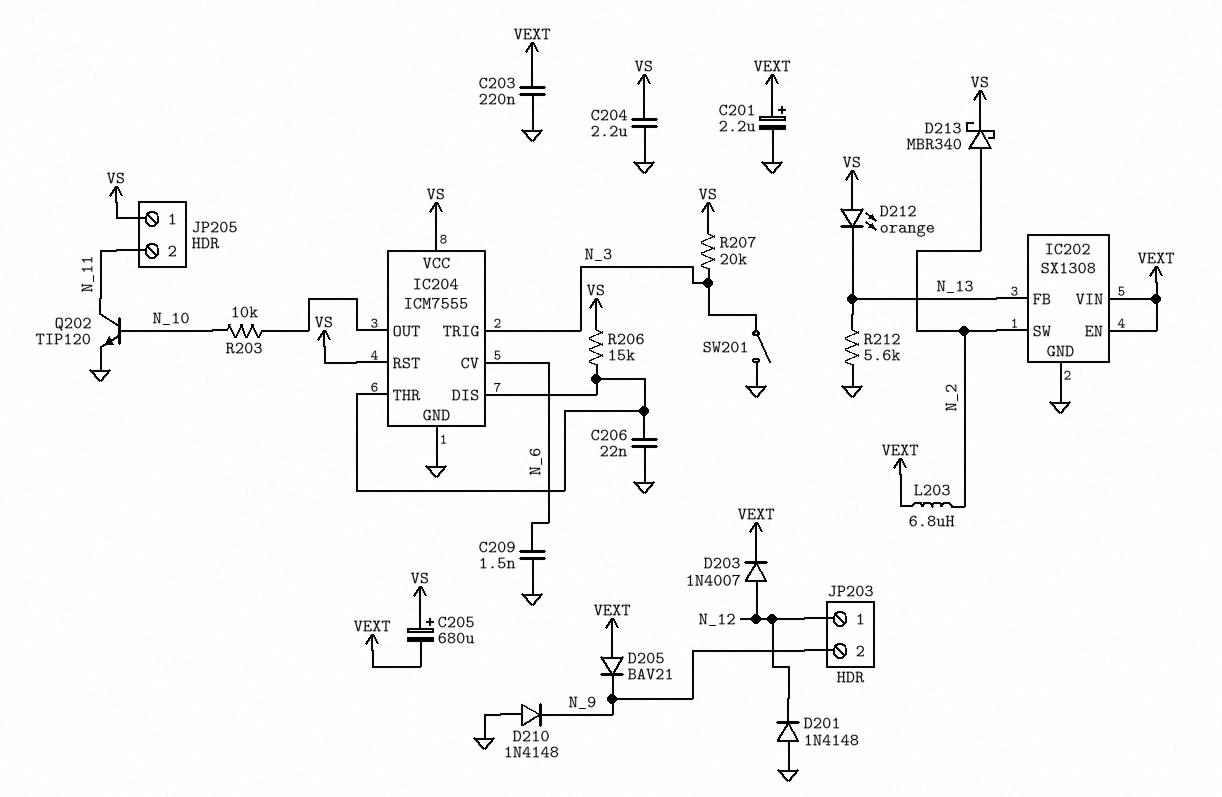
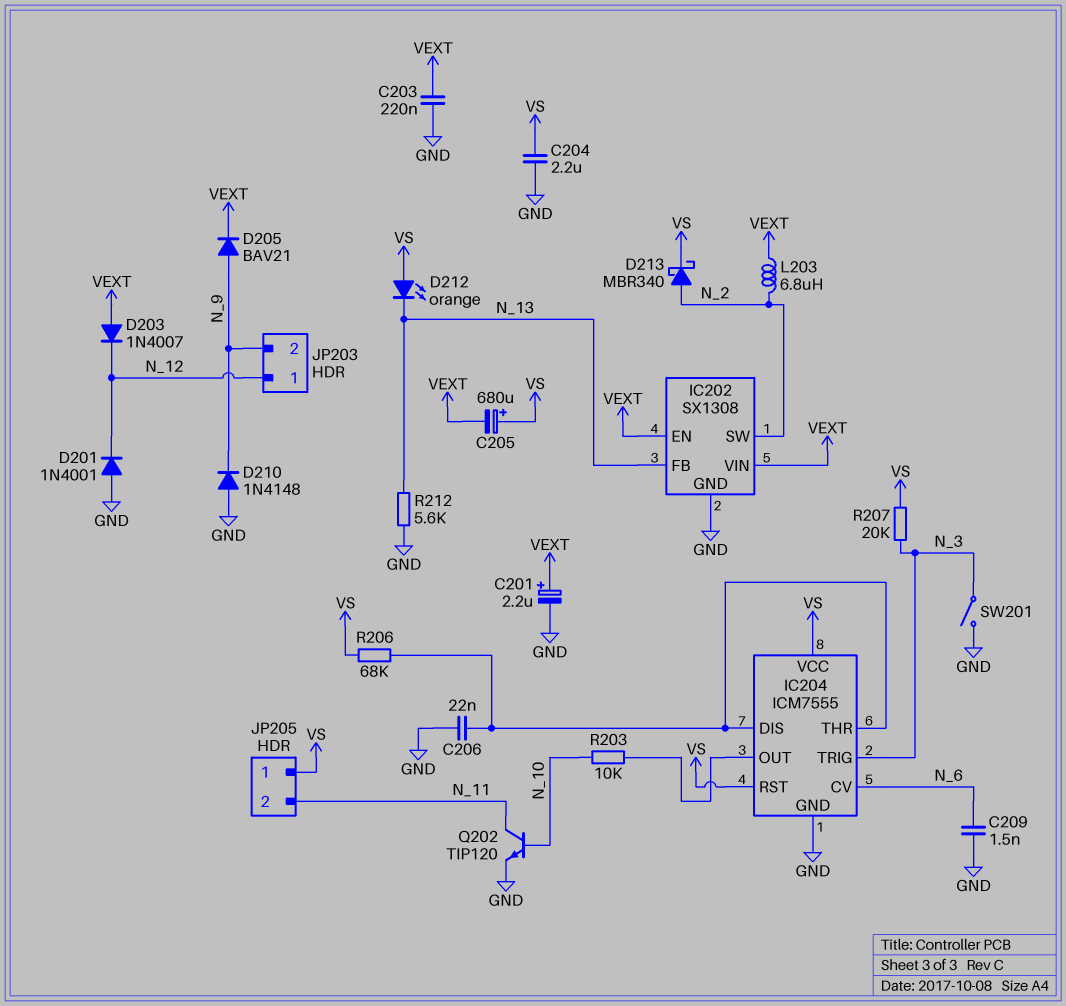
D201: diode 1N4148 (A GND, K N_12) -> diode 1N4001 (A GND, K N_12)
D203: diode 1N4007 (A N_12, K VEXT) -> diode 1N4007 (A VEXT, K N_12)
D205: diode BAV21 (A VEXT, K N_9) -> diode BAV21 (A N_9, K VEXT)
R206: 15k (IC204/DIS, VS) -> 68k (IC204/DIS, VS)

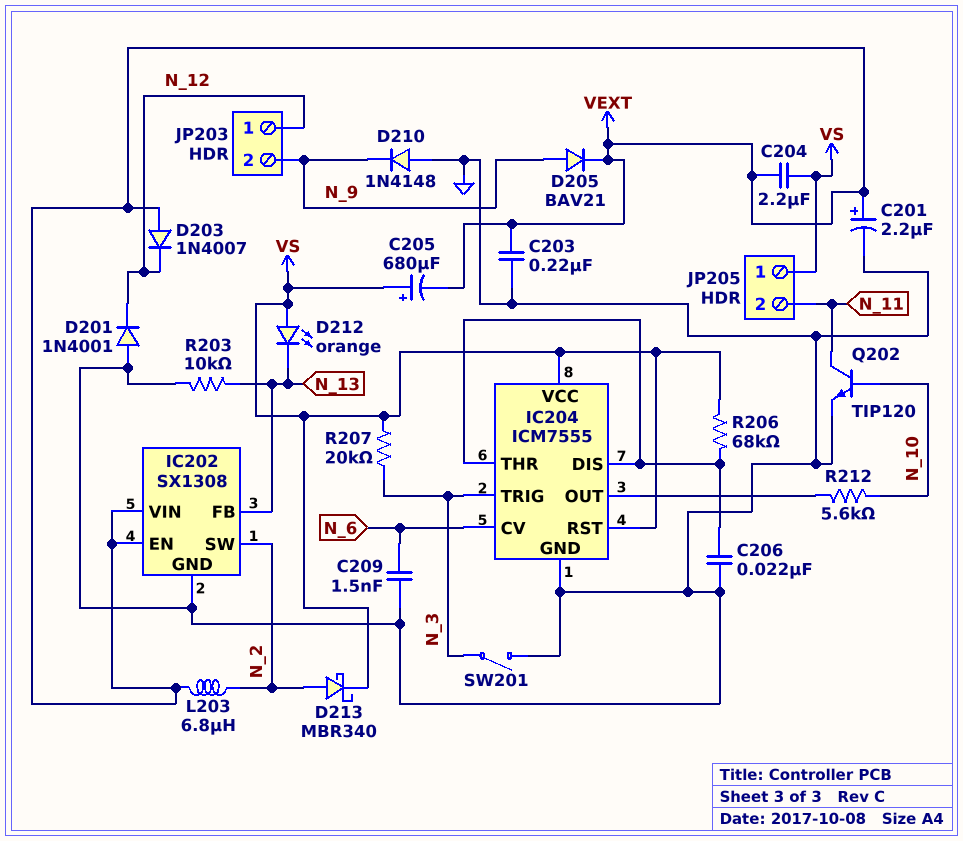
C204: 2.2uF (GND, VS) -> 2.2uF (VEXT, VS)
R203: 10k (IC204/OUT, N_10) -> 10k (GND, N_13)
R212: 5.6k (GND, N_13) -> 5.6k (IC204/OUT, N_10)

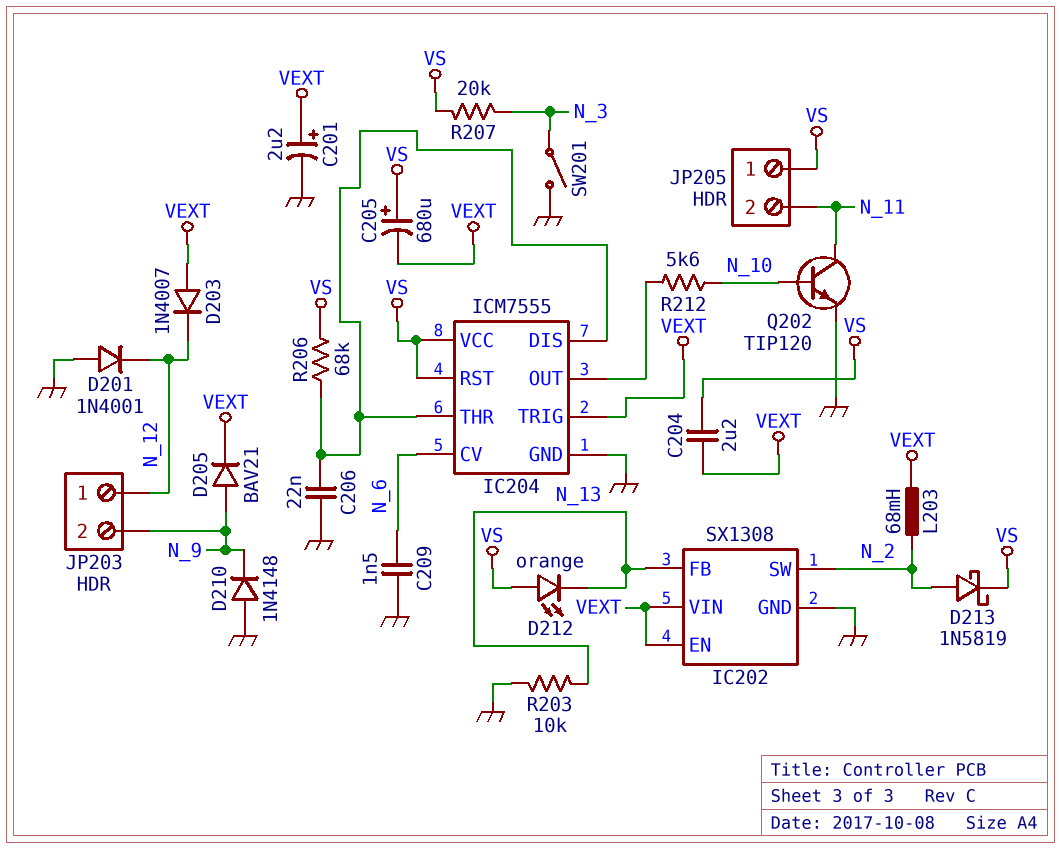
C203: 220nF (GND, VEXT) -> none
D213: schottky MBR340 (A N_2, K VS) -> schottky 1N5819 (A N_2, K VS)
IC204 pin TRIG: N_3 -> VEXT
L203: 6.8uH (N_2, VEXT) -> 68mH (N_2, VEXT)

